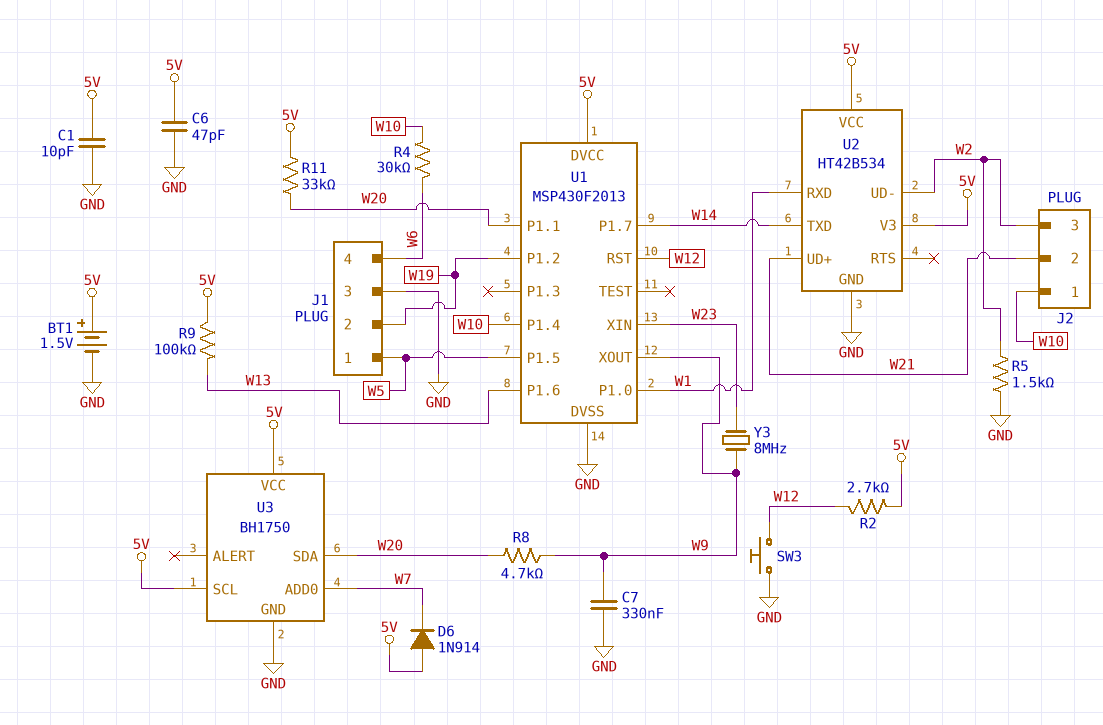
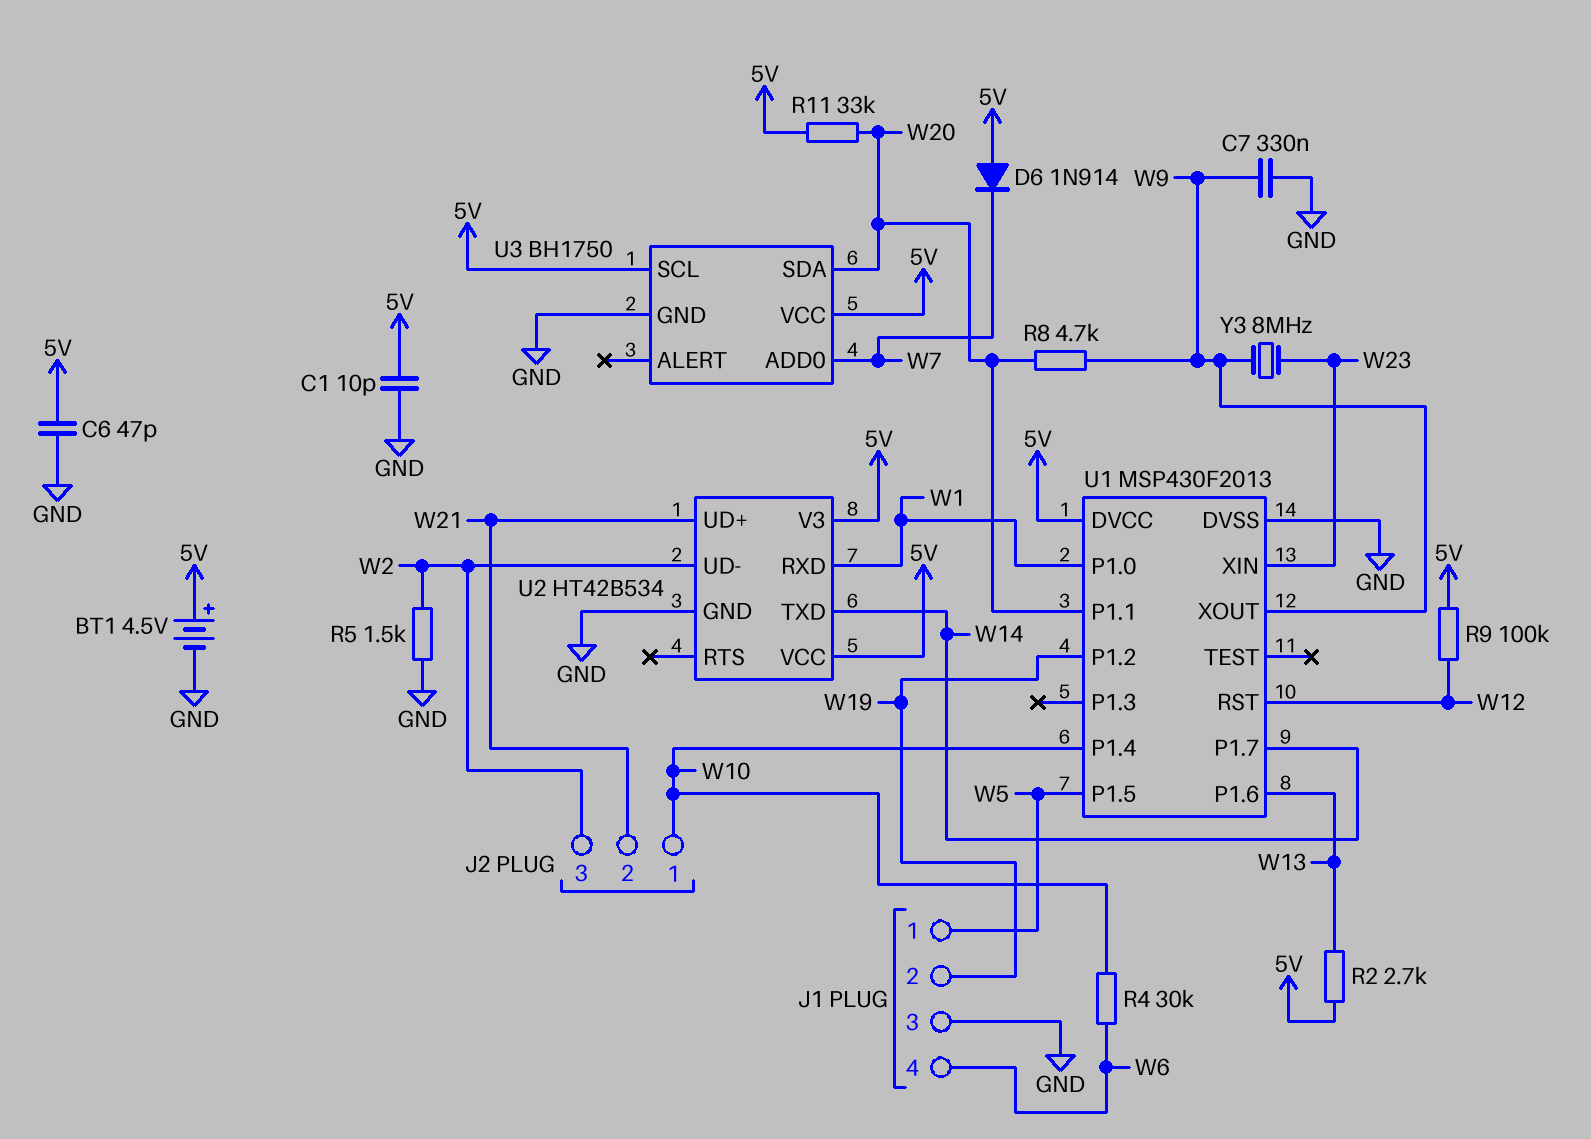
BT1: 1.5V (plus 5V, minus GND) -> 4.5V (plus 5V, minus GND)
R2: 2.7k (5V, W12) -> 2.7k (5V, W13)
R9: 100k (5V, W13) -> 100k (5V, W12)
SW3: button (GND, W12) -> none

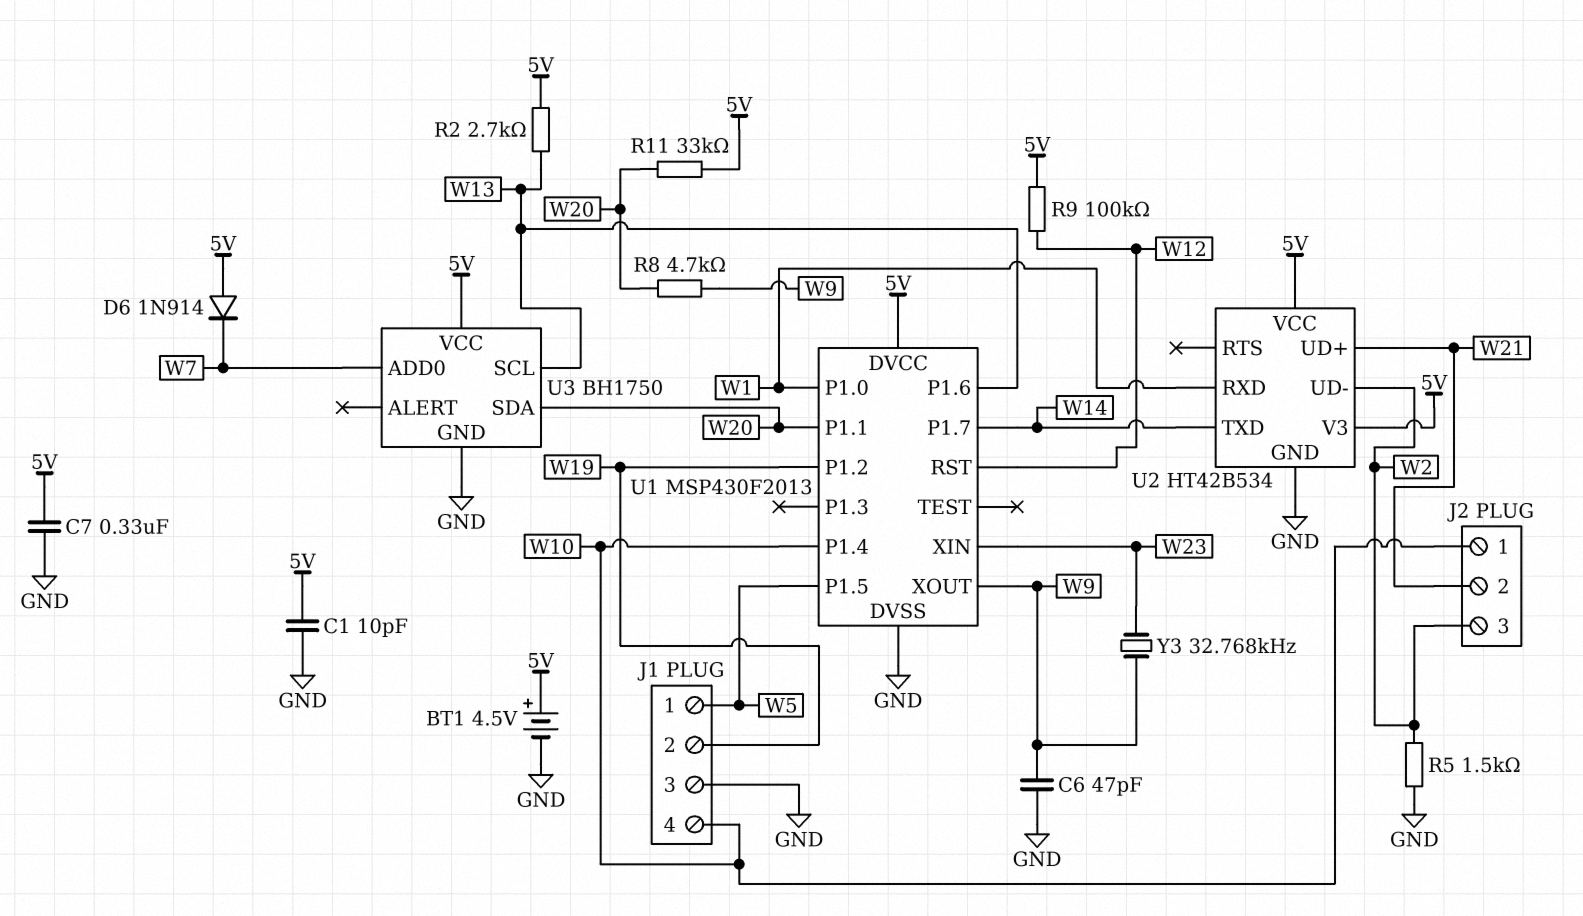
C6: 47pF (5V, GND) -> 47pF (GND, W9)
C7: 330nF (GND, W9) -> 330nF (5V, GND)
J1 pin 4: W6 -> W10
R4: 30k (W6, W10) -> none
U3 pin SCL: 5V -> W13
Y3: 8MHz (W9, W23) -> 32.768kHz (W9, W23)

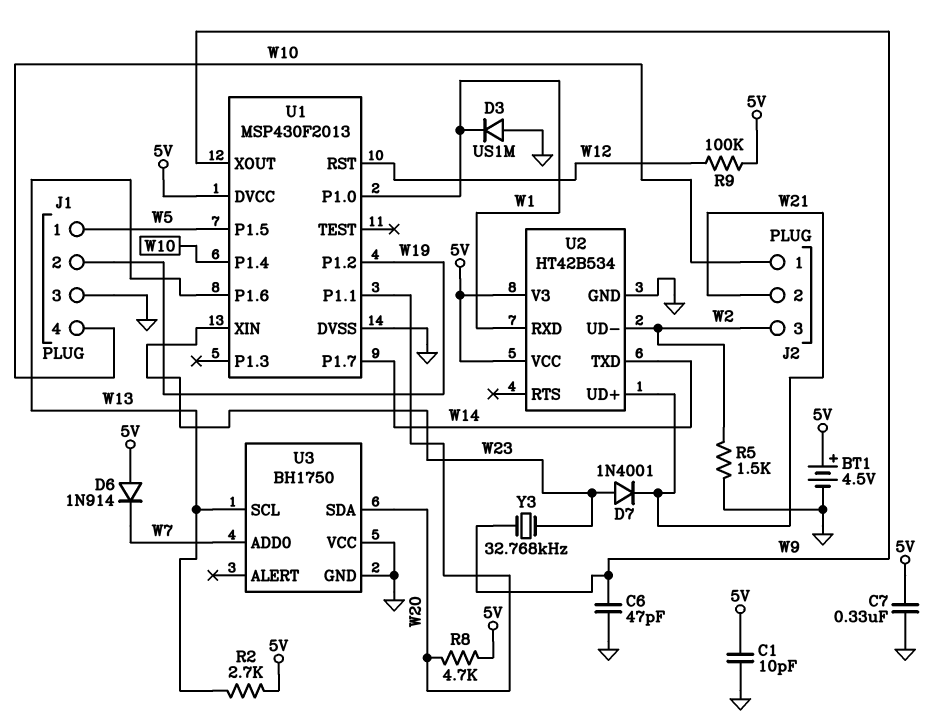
D3: none -> diode US1M (A GND, K W1)
D7: none -> diode 1N4001 (A W23, K W21)
R8: 4.7k (W9, W20) -> 4.7k (5V, W20)
R11: 33k (5V, W20) -> none
U3 pin VCC: 5V -> GND

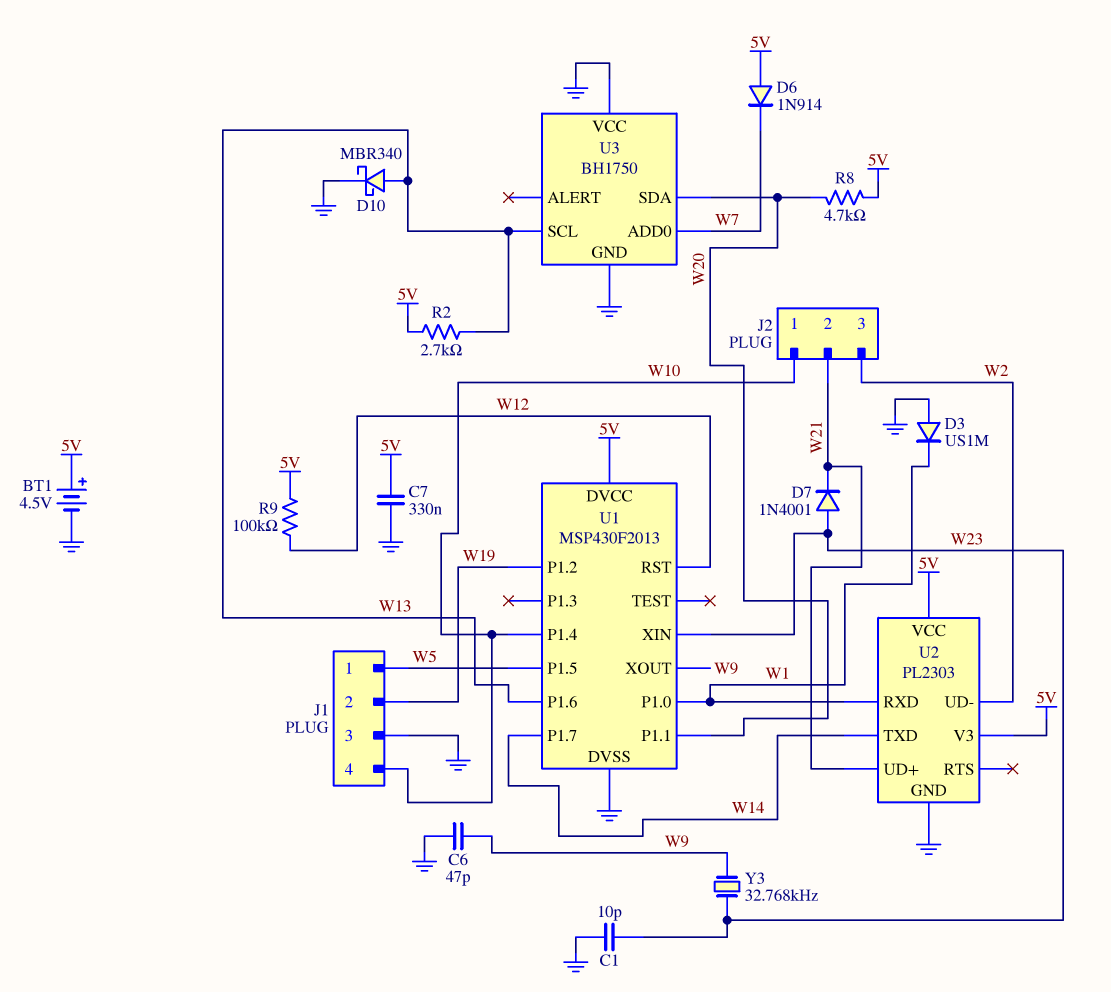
C1: 10pF (5V, GND) -> 10pF (GND, W23)
D10: none -> schottky MBR340 (A W13, K GND)
R5: 1.5k (GND, W2) -> none
U2: HT42B534 -> PL2303

